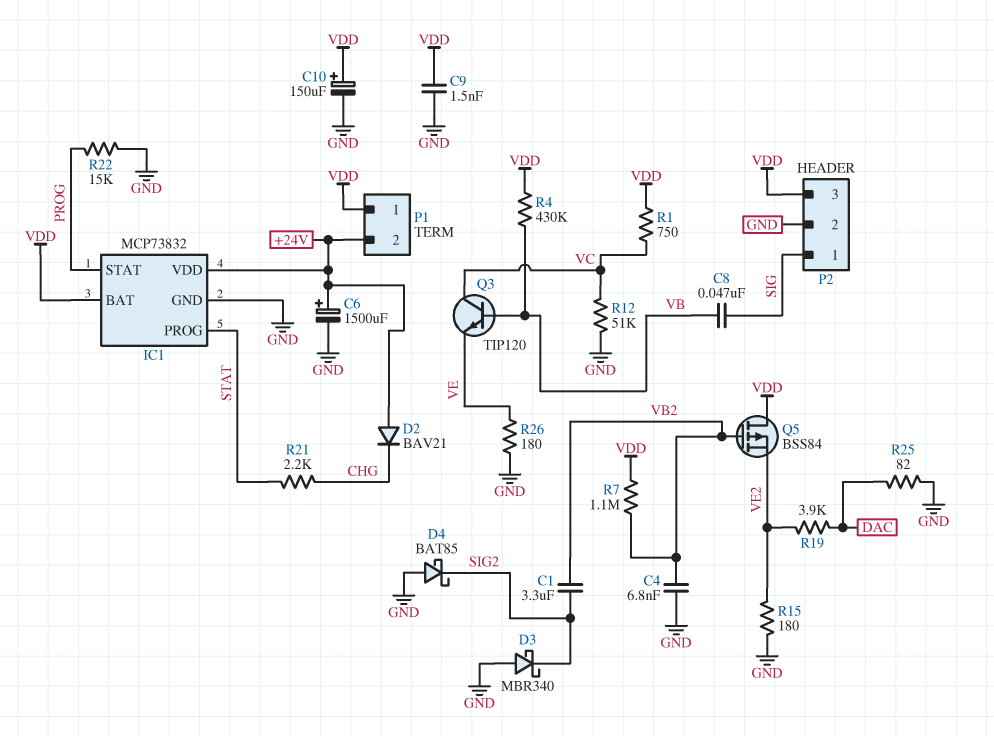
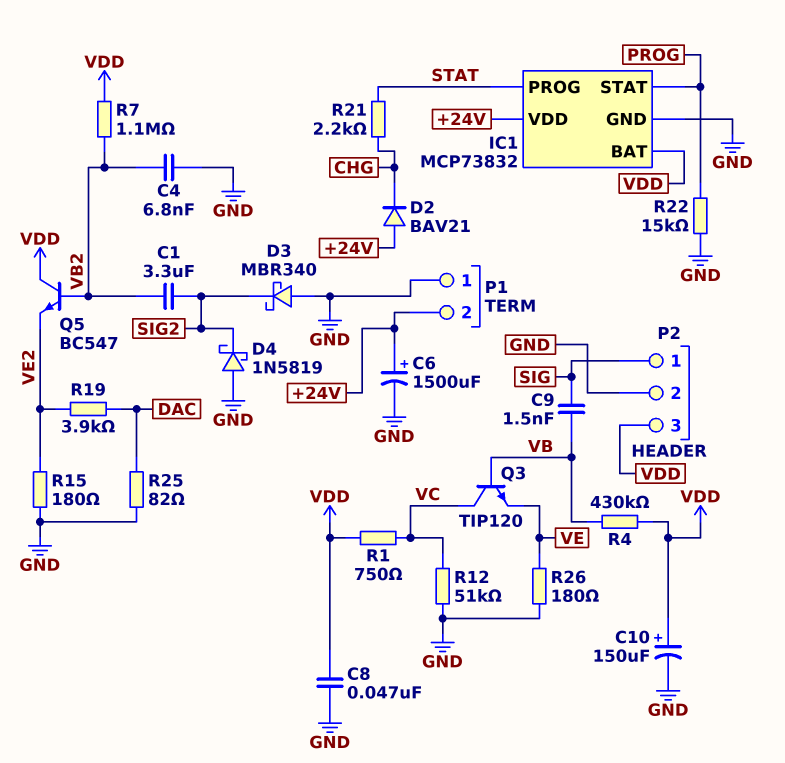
C8: 47nF (SIG, VB) -> 47nF (GND, VDD)
C9: 1.5nF (GND, VDD) -> 1.5nF (SIG, VB)
D4: schottky BAT85 (A GND, K SIG2) -> schottky 1N5819 (A GND, K SIG2)
P1 pin 1: VDD -> GND
Q5: PMOS BSS84 (G VB2, D VDD, S VE2) -> NPN BC547 (B VB2, C VDD, E VE2)

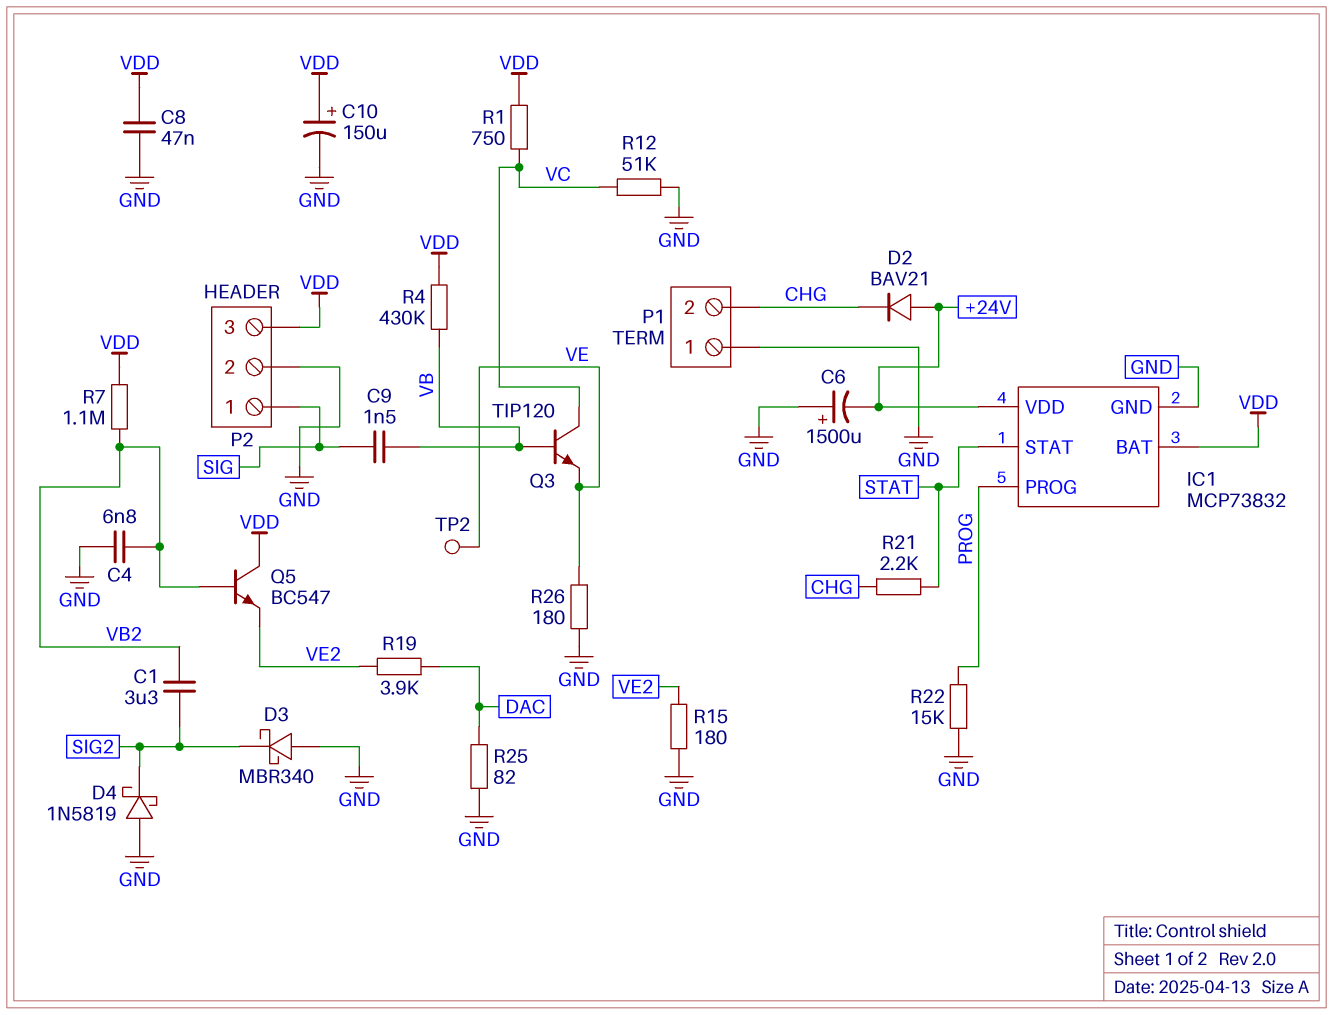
C6: 1500uF (plus +24V, minus GND) -> 1500uF (plus GND, minus +24V)
IC1 pin PROG: STAT -> PROG
IC1 pin STAT: PROG -> STAT
P1 pin 2: +24V -> CHG
TP2: none -> test point (VE)

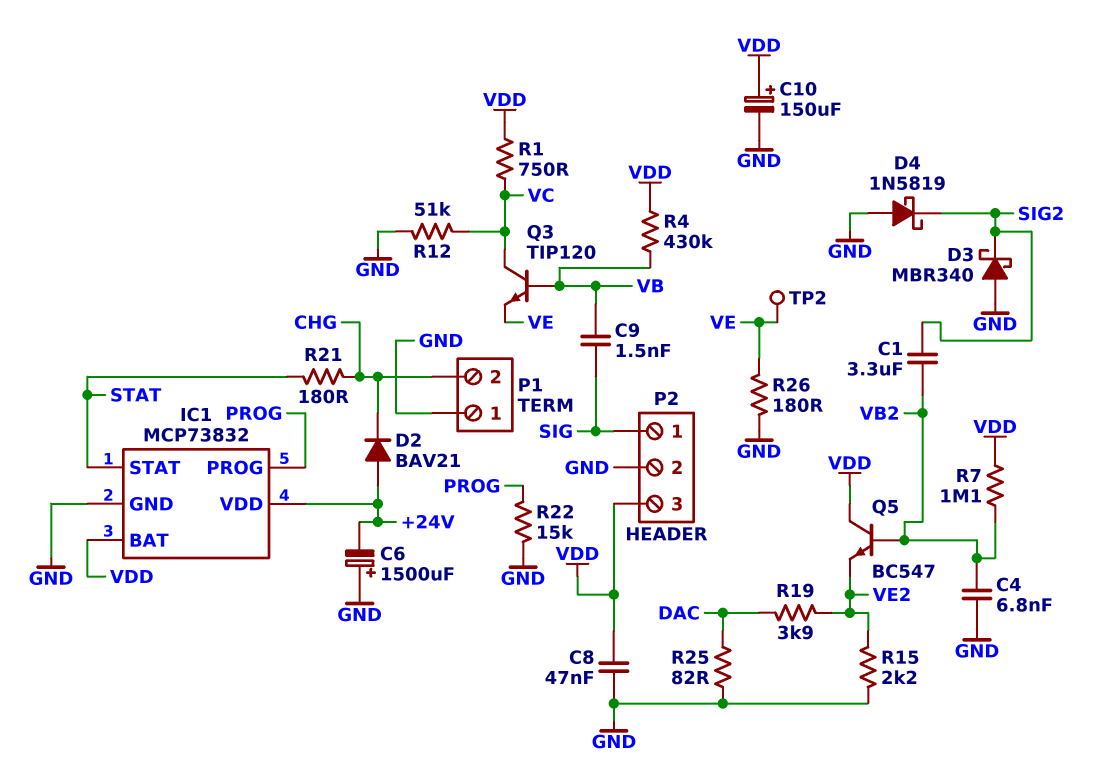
R15: 180 (GND, VE2) -> 2.2k (GND, VE2)
R21: 2.2k (CHG, STAT) -> 180 (CHG, STAT)

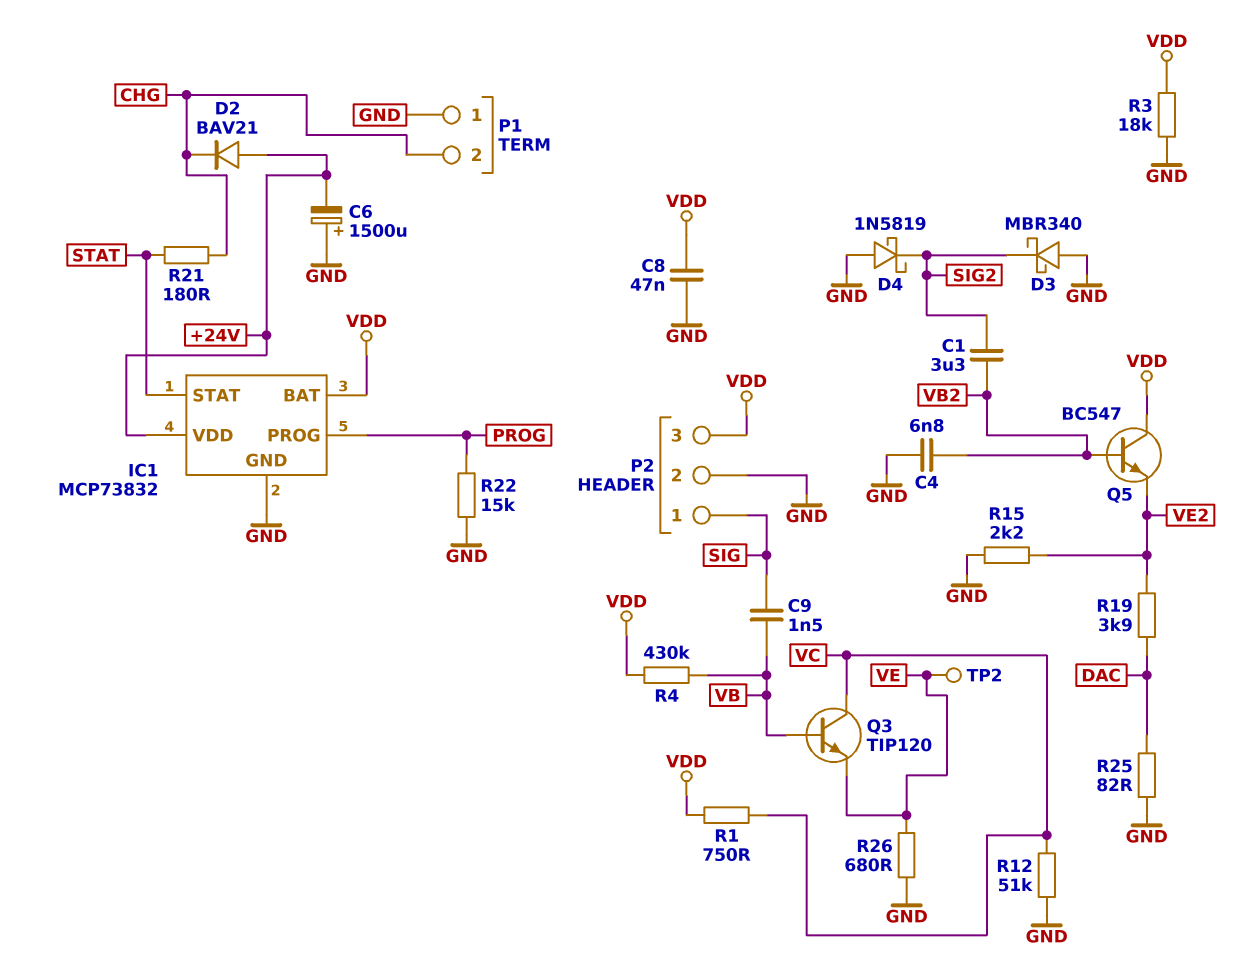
C10: 150uF (plus VDD, minus GND) -> none
R3: none -> 18k (GND, VDD)
R7: 1.1M (VB2, VDD) -> none
R26: 180 (GND, VE) -> 680 (GND, VE)

